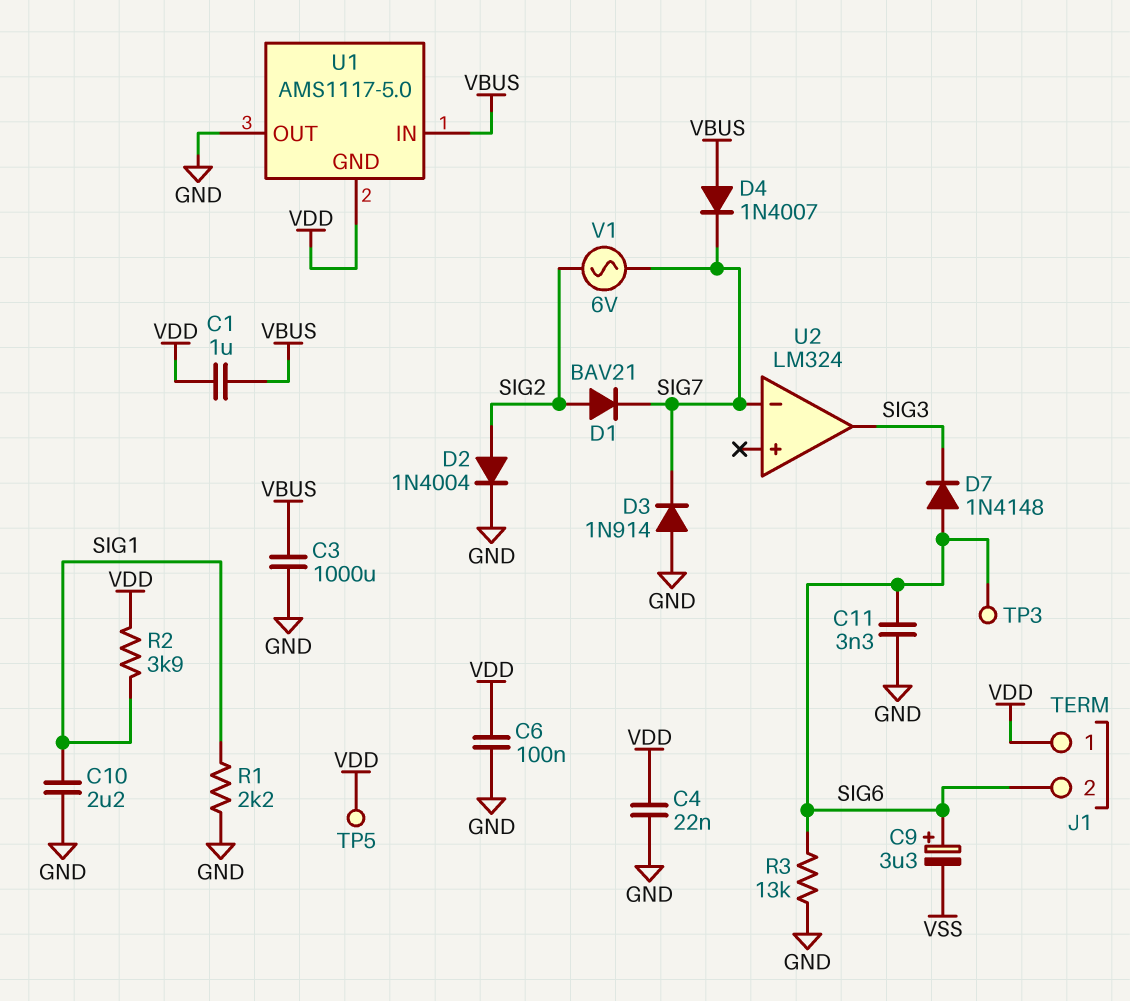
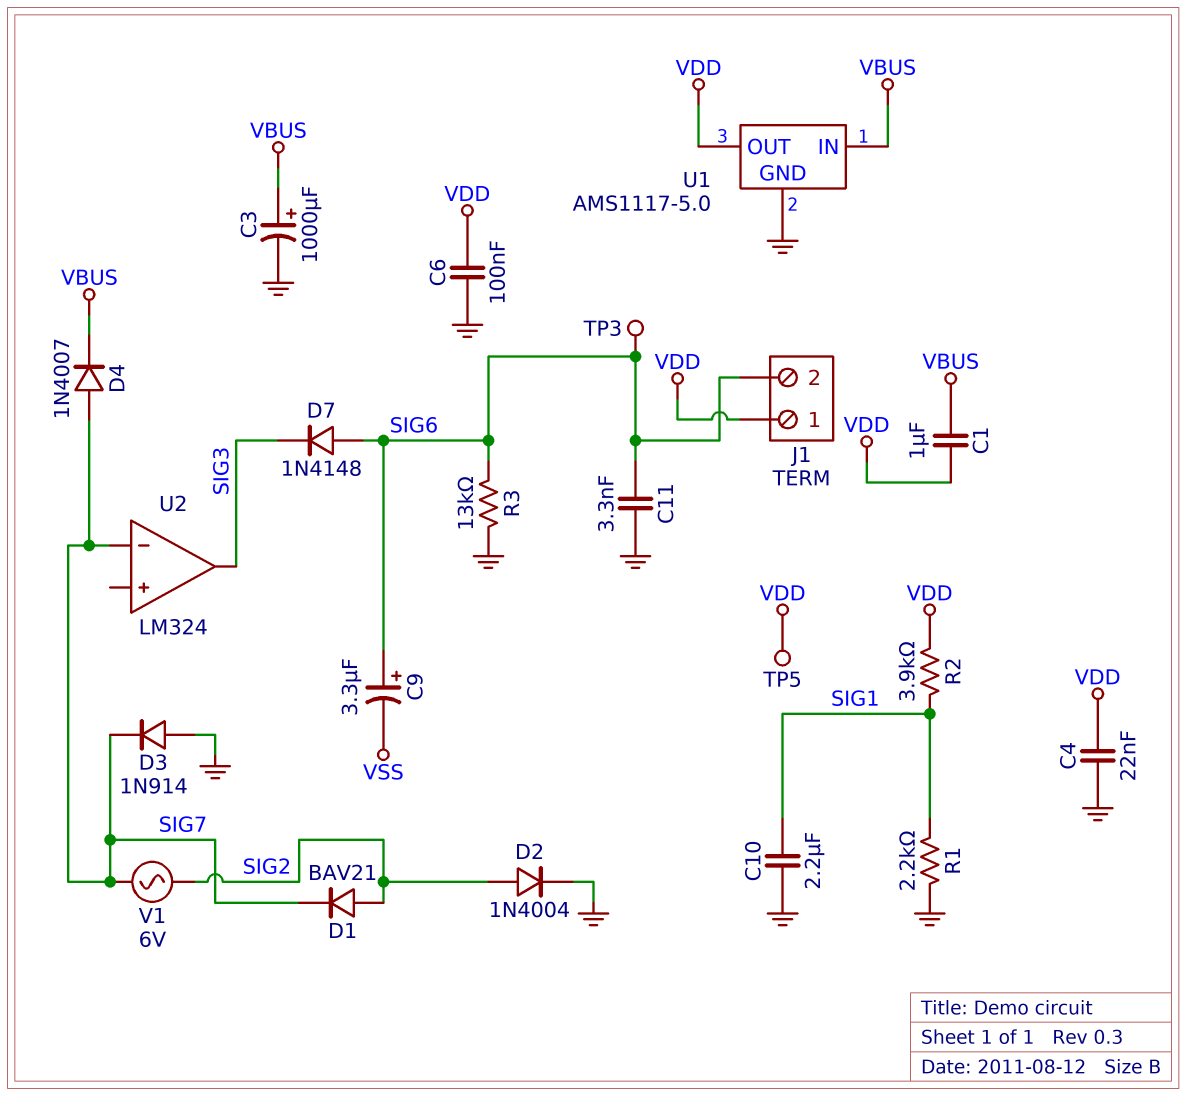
C3: 1000uF (GND, VBUS) -> 1000uF (plus VBUS, minus GND)
D4: diode 1N4007 (A VBUS, K SIG7) -> diode 1N4007 (A SIG7, K VBUS)
U1 pin GND: VDD -> GND
U1 pin OUT: GND -> VDD

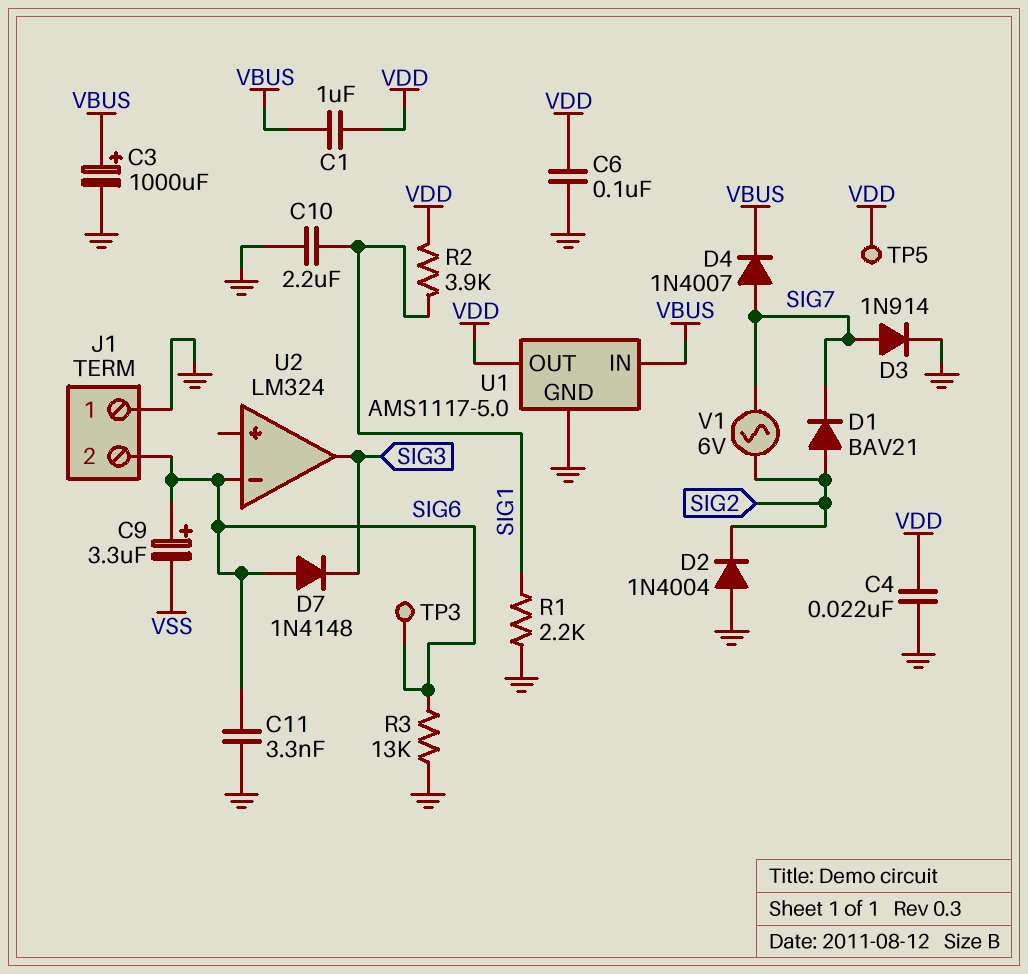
D2: diode 1N4004 (A SIG2, K GND) -> diode 1N4004 (A GND, K SIG2)
D3: diode 1N914 (A GND, K SIG7) -> diode 1N914 (A SIG7, K GND)
J1 pin 1: VDD -> GND
U2 pin in-: SIG7 -> SIG6

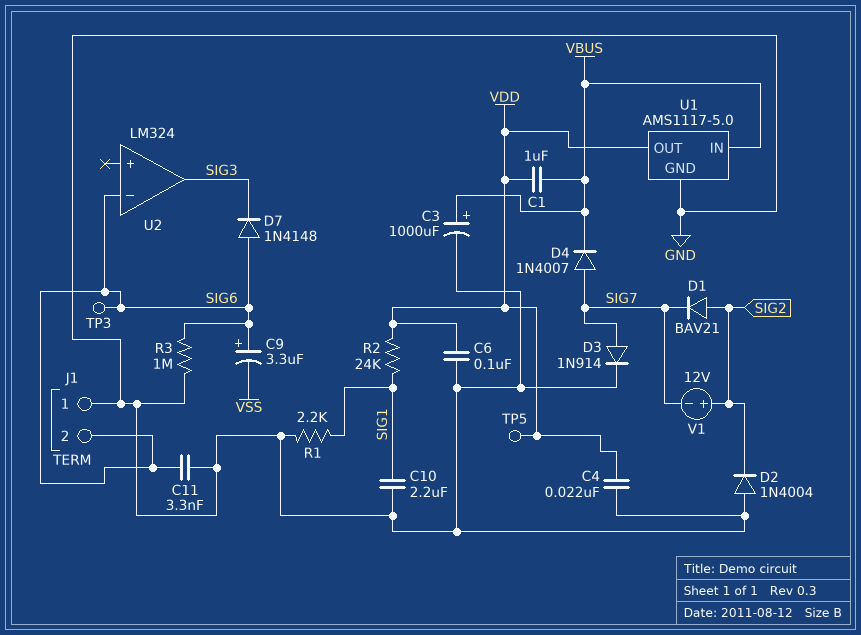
R2: 3.9k (SIG1, VDD) -> 24k (SIG1, VDD)
R3: 13k (GND, SIG6) -> 1M (GND, SIG6)
V1: AC 6V (SIG2, SIG7) -> 12V (plus SIG2, minus SIG7)

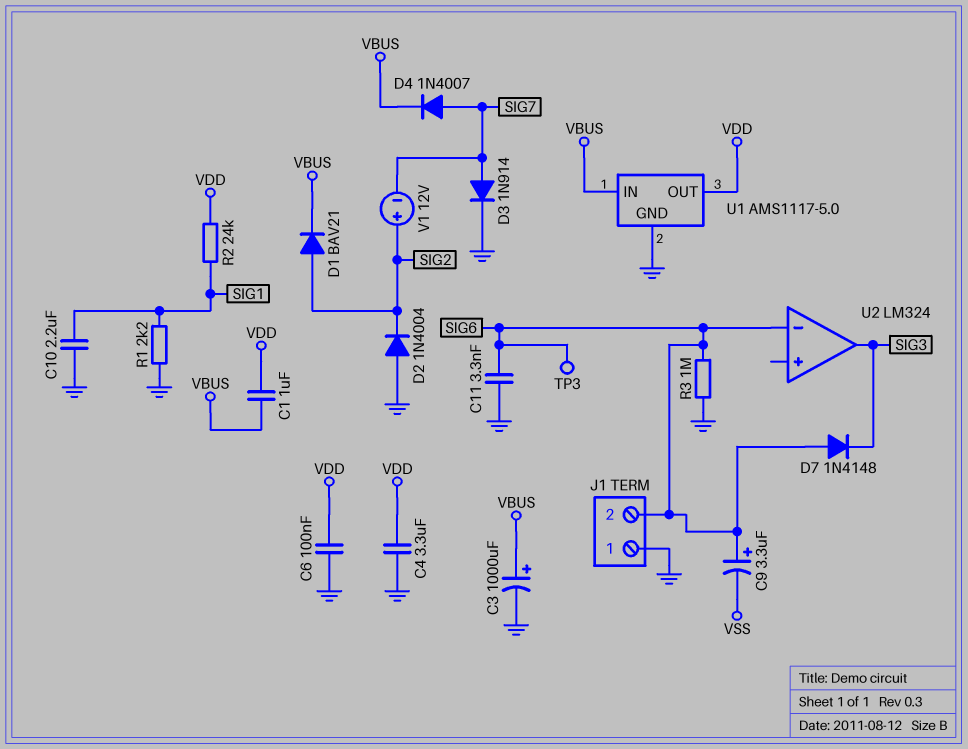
C4: 22nF (GND, VDD) -> 3.3uF (GND, VDD)
D1: diode BAV21 (A SIG2, K SIG7) -> diode BAV21 (A SIG2, K VBUS)
TP5: test point (VDD) -> none

